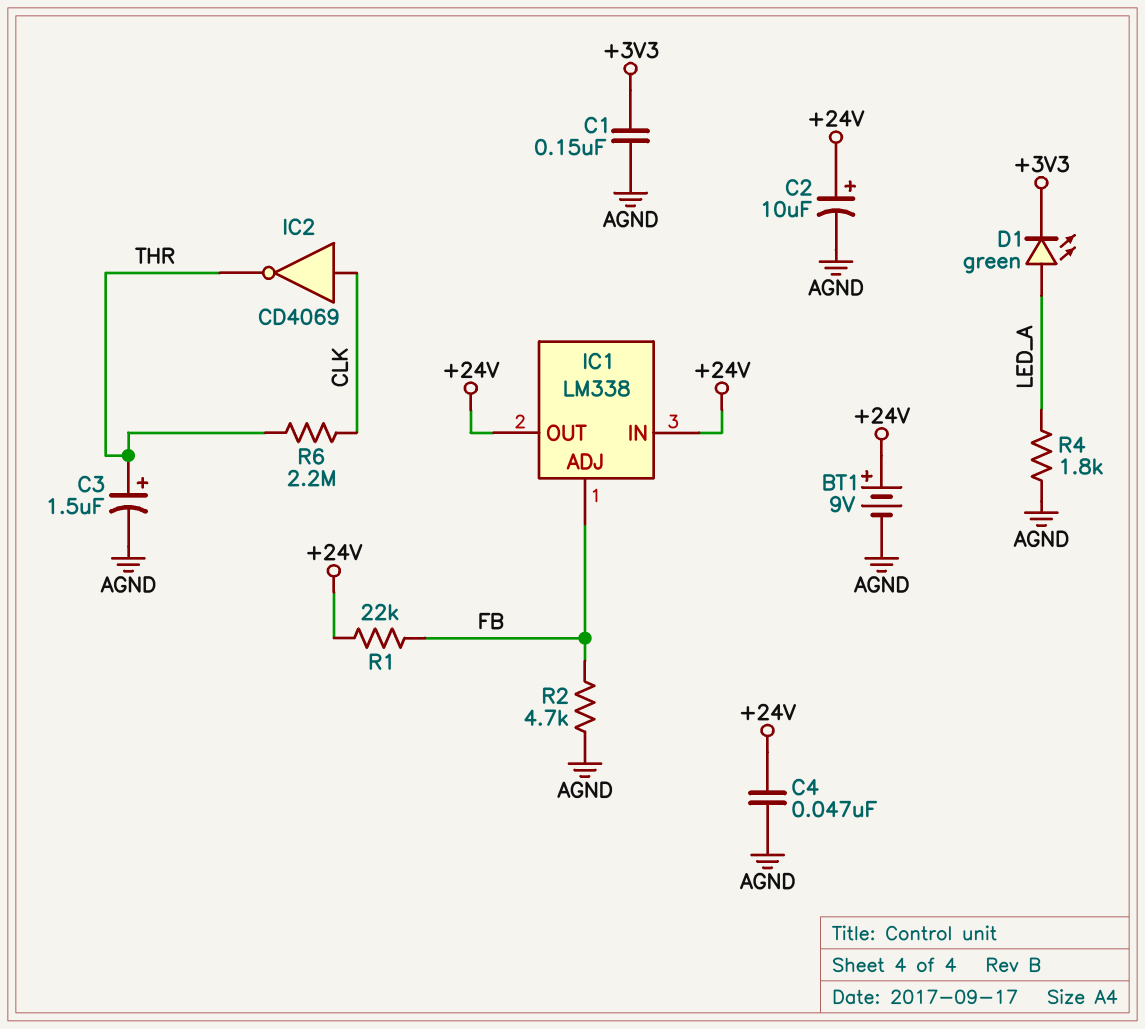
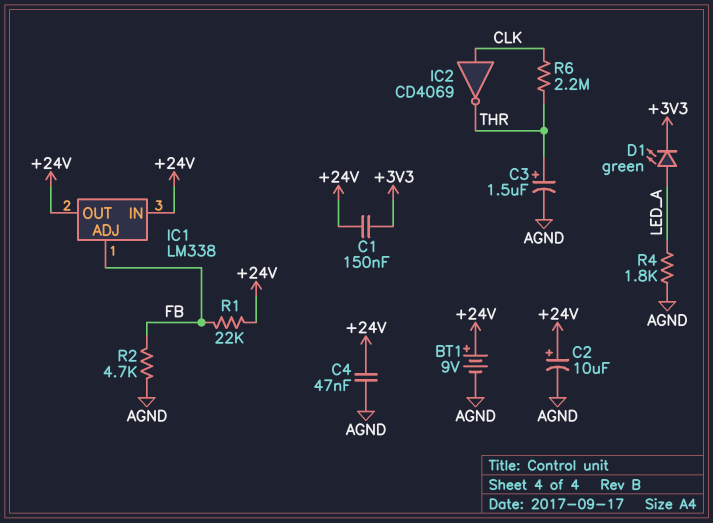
C1: 150nF (+3V3, AGND) -> 150nF (+3V3, +24V)

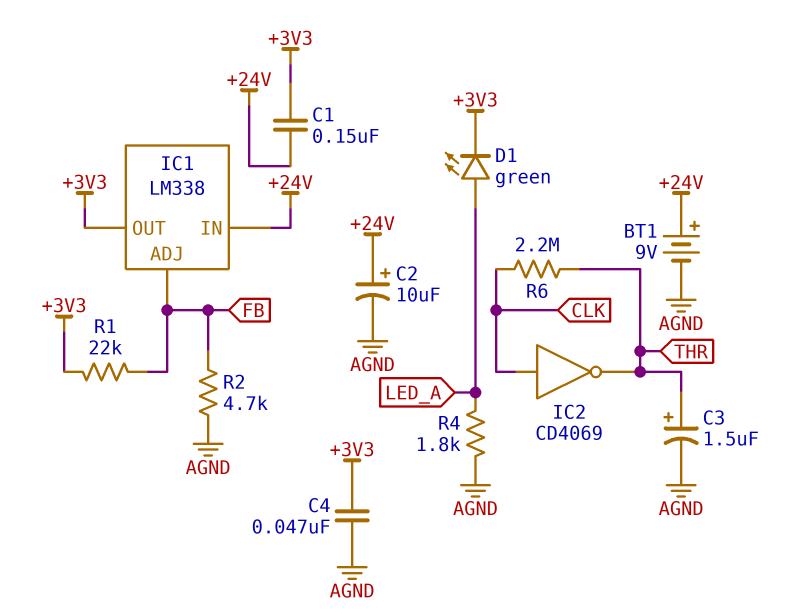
C4: 47nF (+24V, AGND) -> 47nF (+3V3, AGND)
IC1 pin OUT: +24V -> +3V3
R1: 22k (+24V, FB) -> 22k (+3V3, FB)

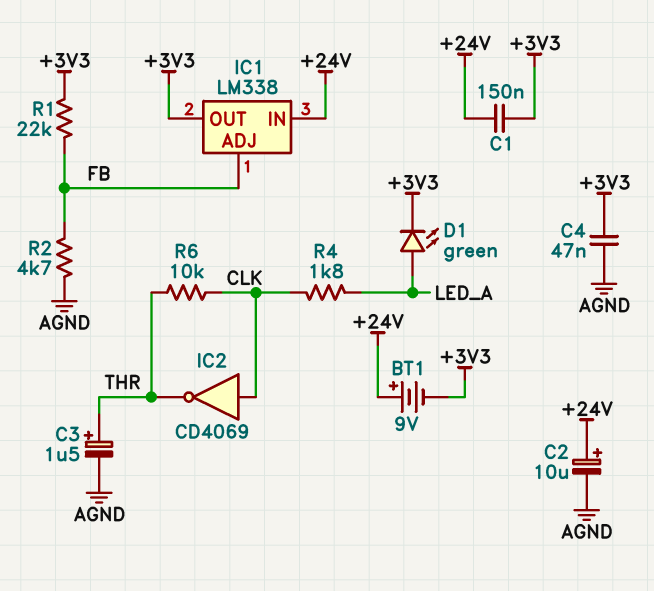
BT1: 9V (plus +24V, minus AGND) -> 9V (plus +24V, minus +3V3)
R4: 1.8k (AGND, LED_A) -> 1.8k (CLK, LED_A)
R6: 2.2M (CLK, THR) -> 10k (CLK, THR)

